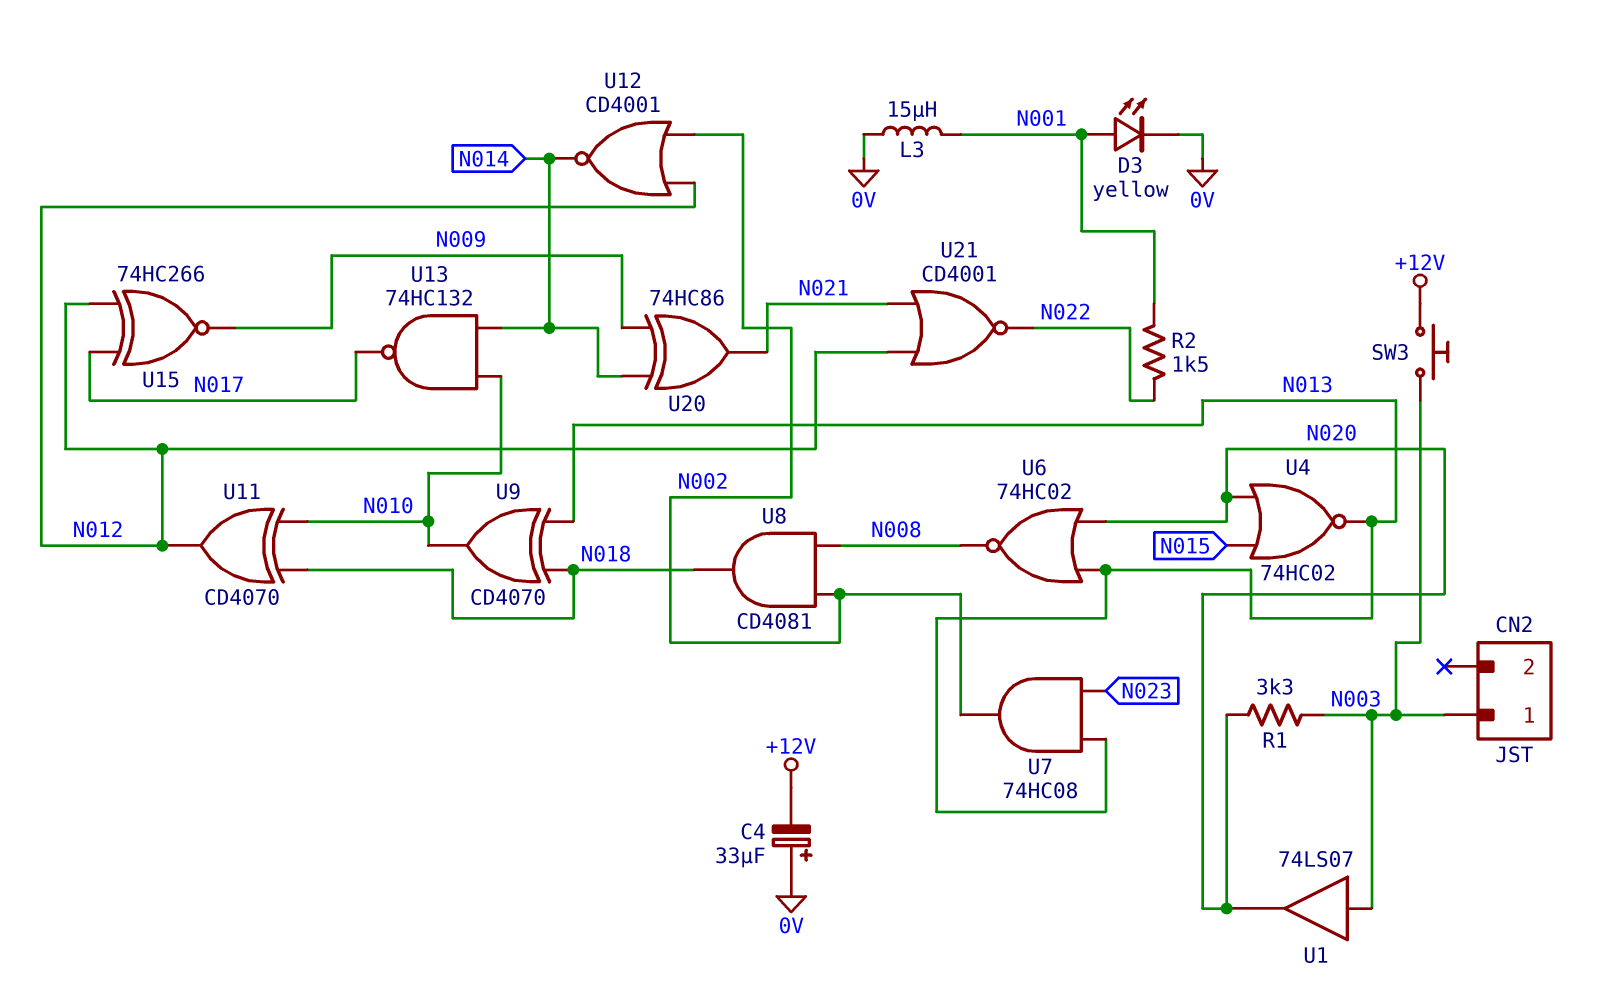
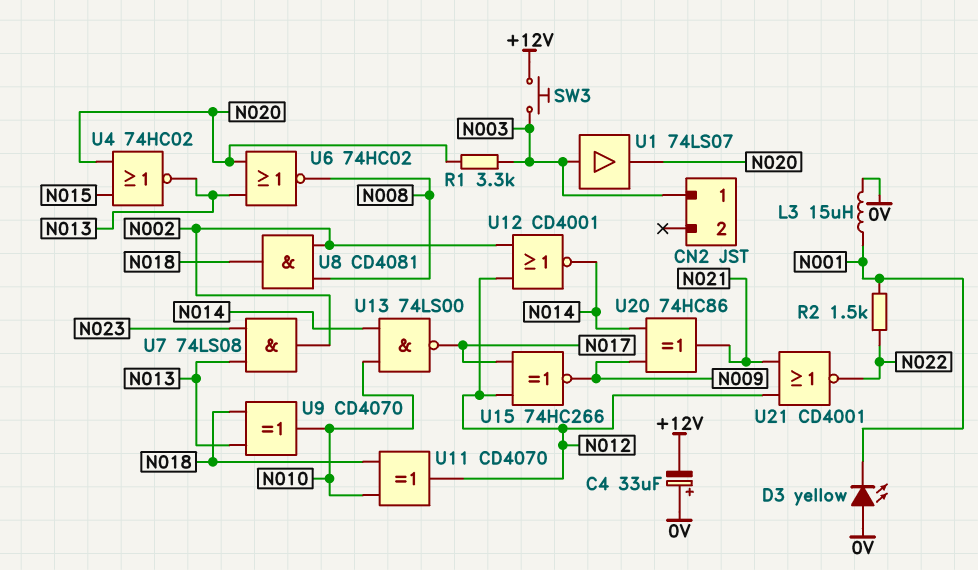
D3: LED yellow (A N001, K 0V) -> LED yellow (A 0V, K N001)
U7: AND 74HC08 (in N013, in N023, out N002) -> AND 74LS08 (in N013, in N023, out N002)
U13: NAND 74HC132 (in N010, in N014, out N017) -> NAND 74LS00 (in N010, in N014, out N017)

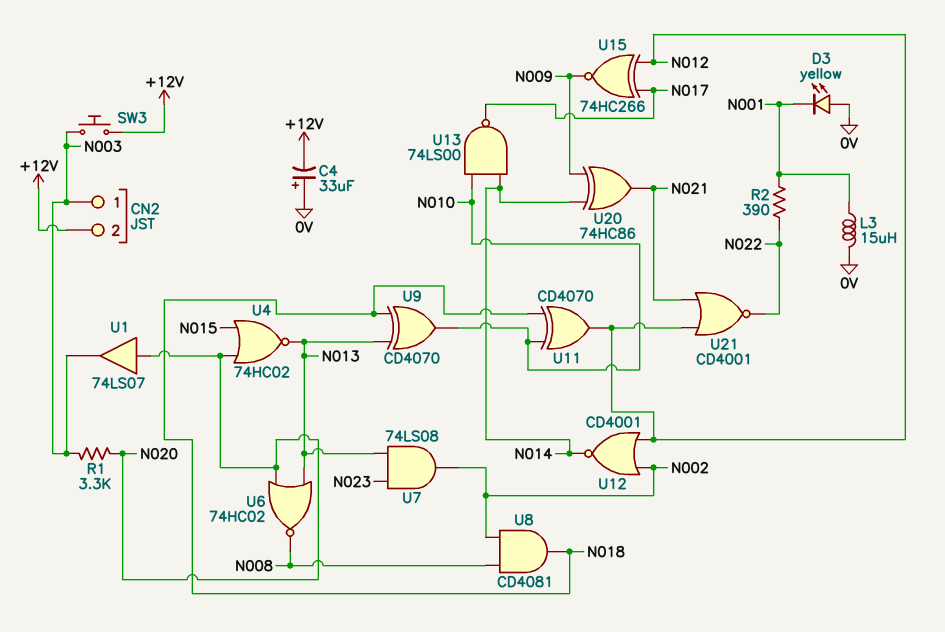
CN2 pin 2: none -> +12V
R2: 1.5k (N001, N022) -> 390 (N001, N022)
U1: buffer 74LS07 (in N003, out N020) -> buffer 74LS07 (in N020, out N003)

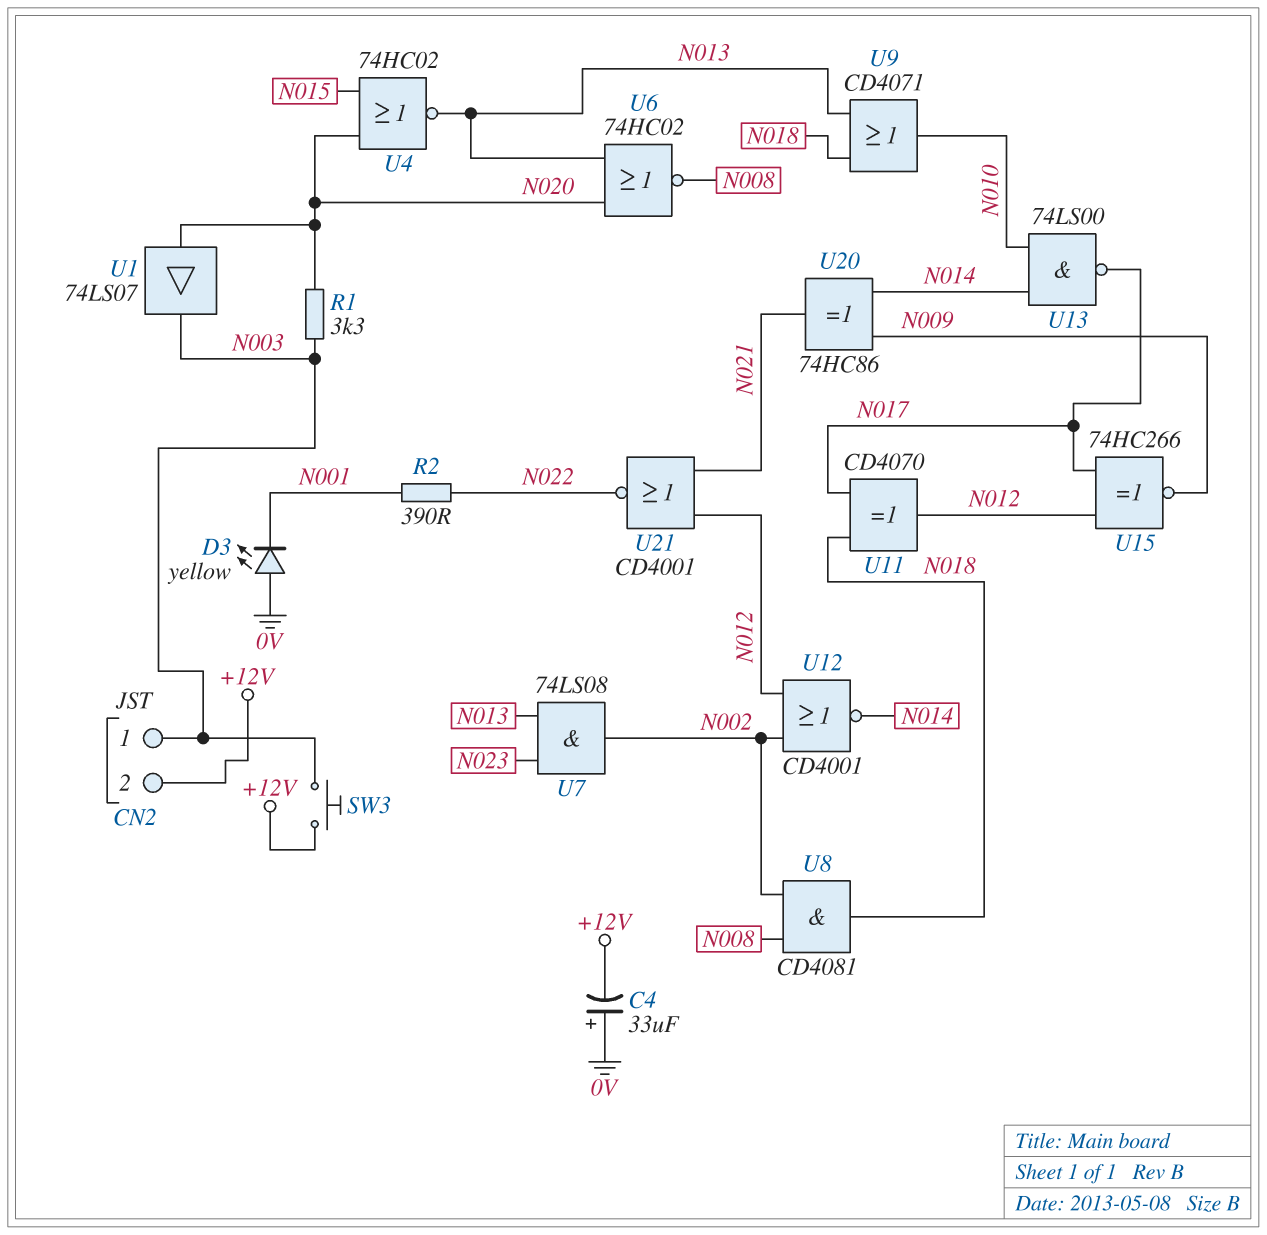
L3: 15uH (0V, N001) -> none
U9: XOR CD4070 (in N013, in N018, out N010) -> OR CD4071 (in N013, in N018, out N010)
U11: XOR CD4070 (in N010, in N018, out N012) -> XOR CD4070 (in N017, in N018, out N012)

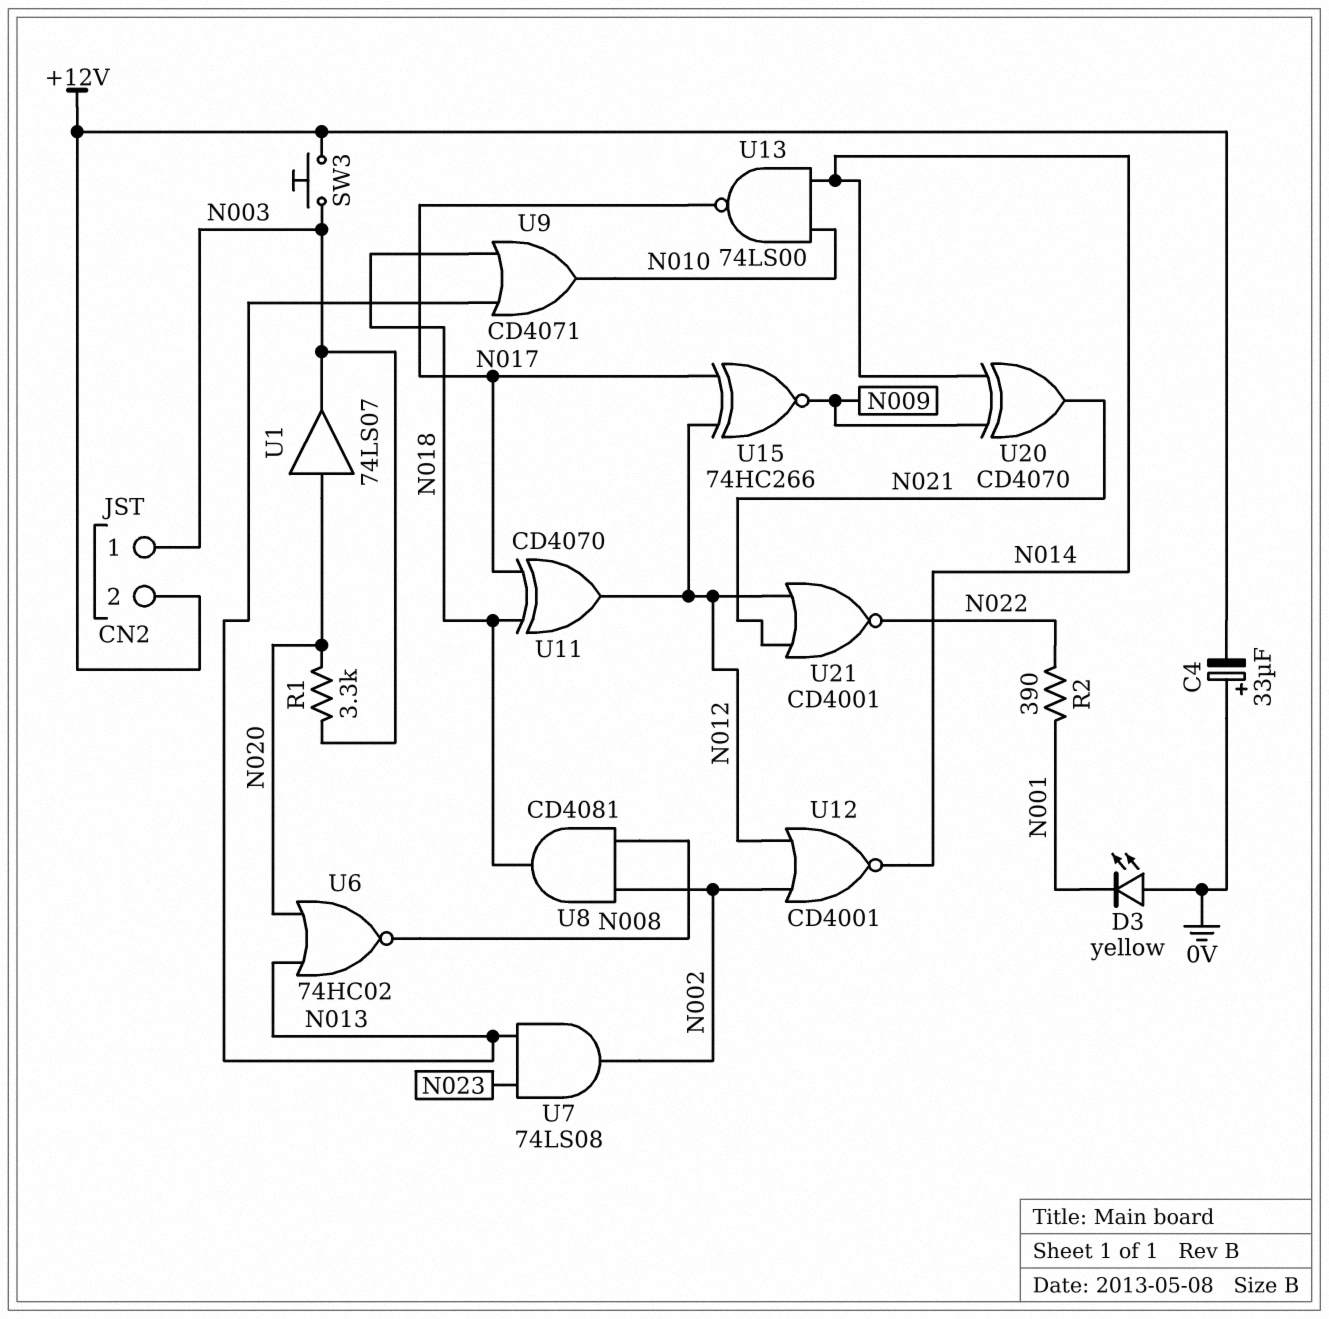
U4: NOR 74HC02 (in N015, in N020, out N013) -> none
U20: XOR 74HC86 (in N009, in N014, out N021) -> XOR CD4070 (in N009, in N014, out N021)

